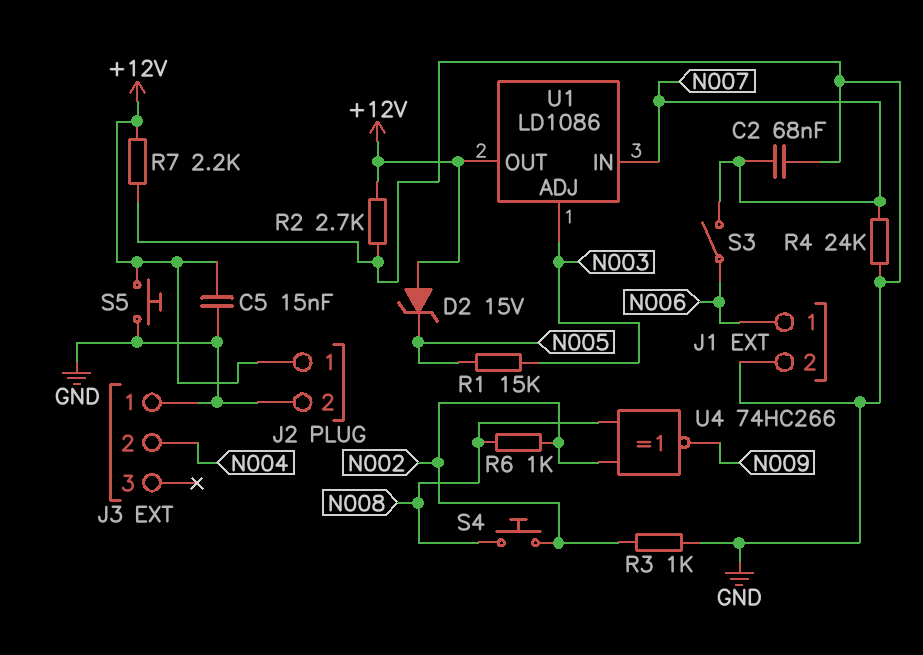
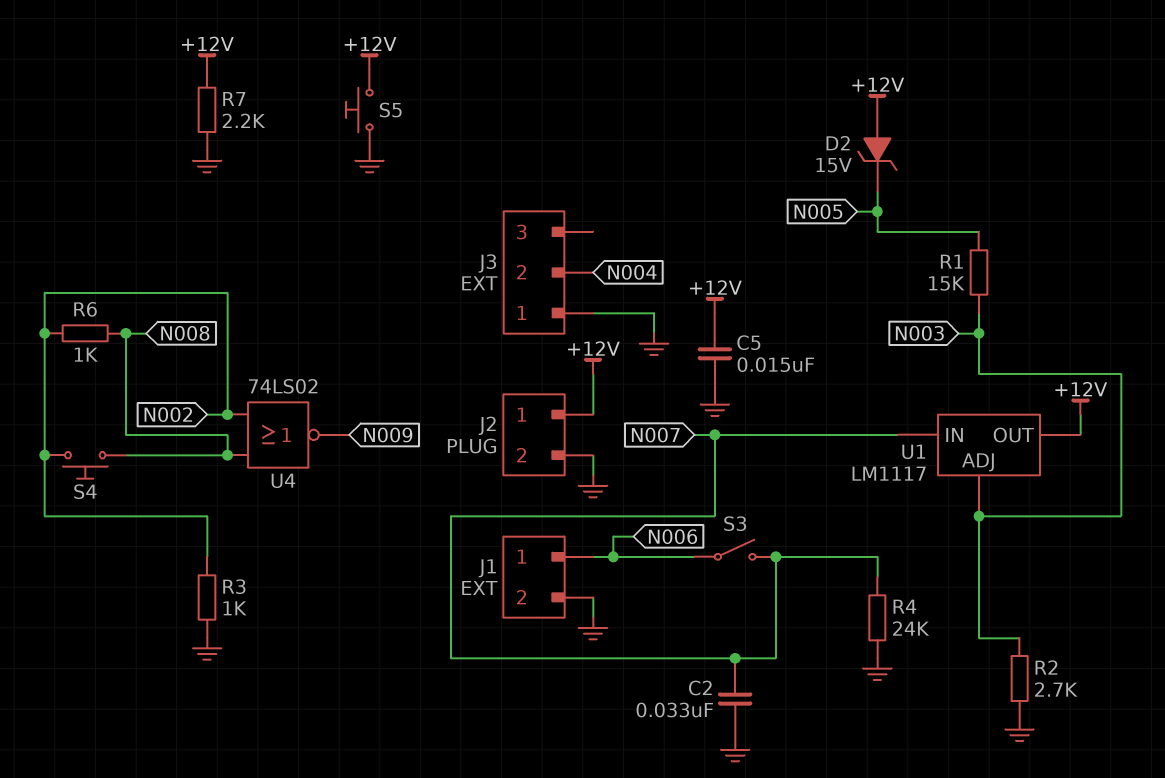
C2: 68nF (GND, N007) -> 33nF (GND, N007)
R2: 2.7k (+12V, GND) -> 2.7k (GND, N003)
U1: LD1086 -> LM1117
U4: XNOR 74HC266 (in N002, in N008, out N009) -> NOR 74LS02 (in N002, in N008, out N009)

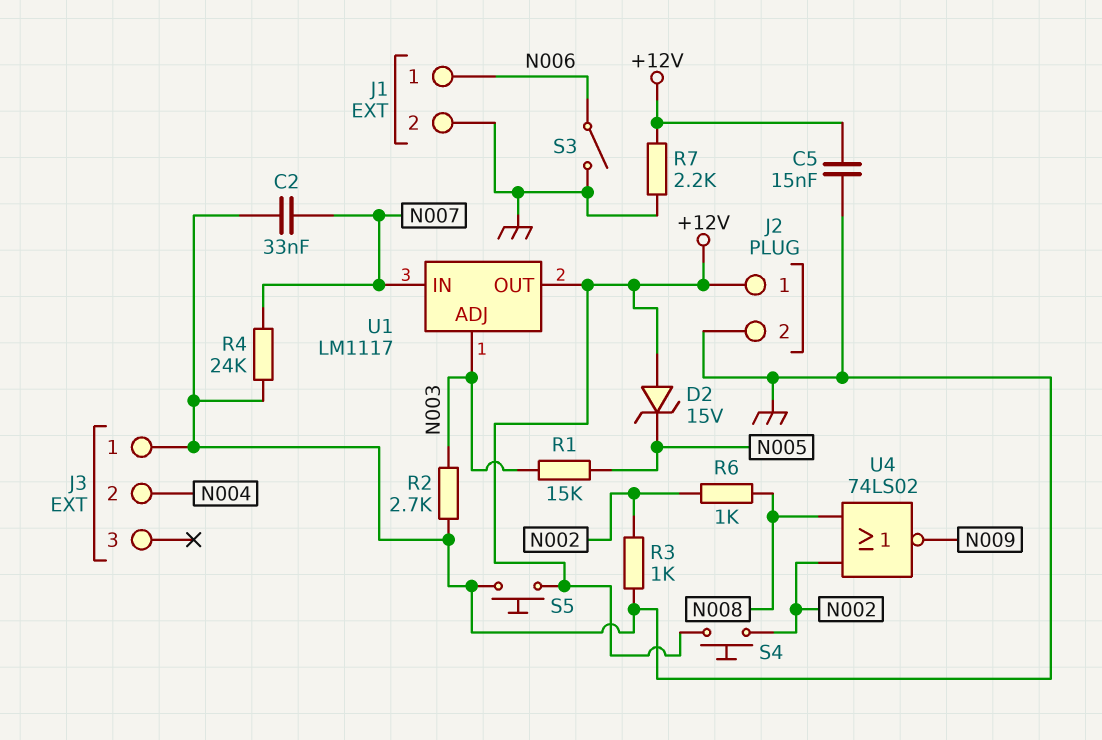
S3: switch (N006, N007) -> switch (GND, N006)
S4: button (N002, N008) -> button (+12V, N002)

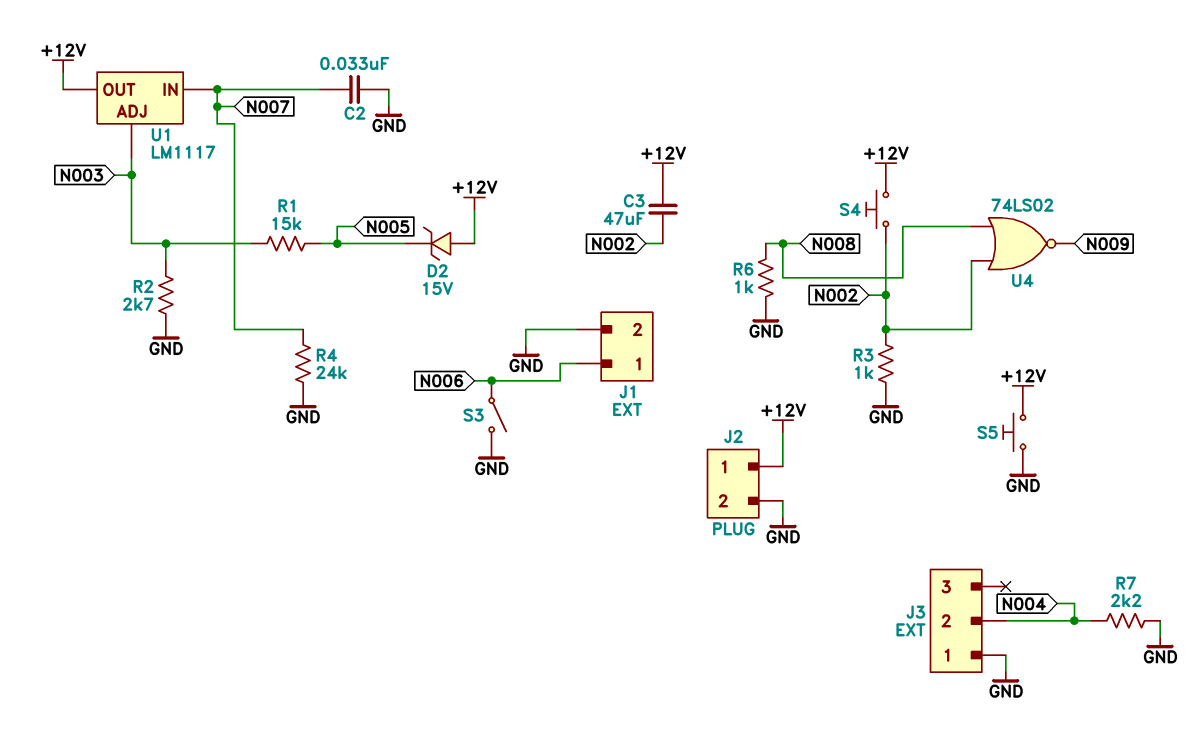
C3: none -> 47uF (+12V, N002)
C5: 15nF (+12V, GND) -> none
R6: 1k (N002, N008) -> 1k (GND, N008)
R7: 2.2k (+12V, GND) -> 2.2k (GND, N004)

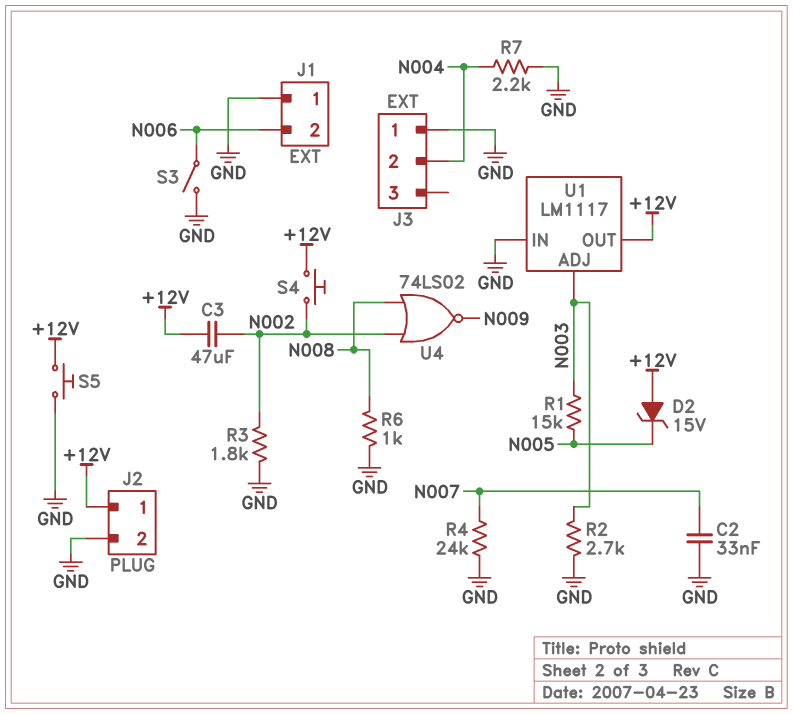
J1 pin 1: N006 -> GND
J1 pin 2: GND -> N006
R3: 1k (GND, N002) -> 1.8k (GND, N002)
U1 pin IN: N007 -> GND

